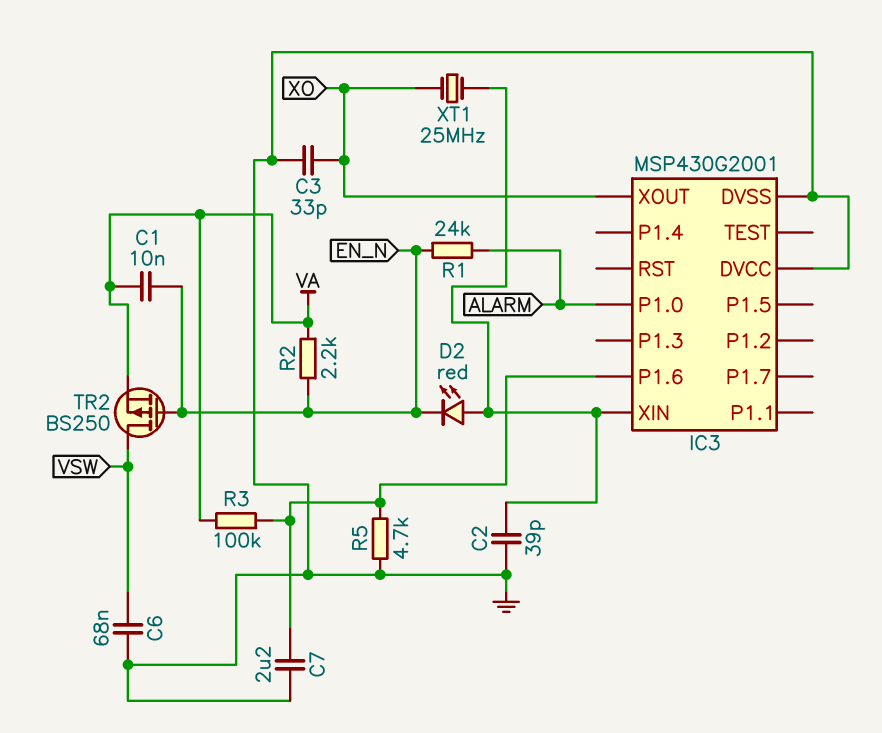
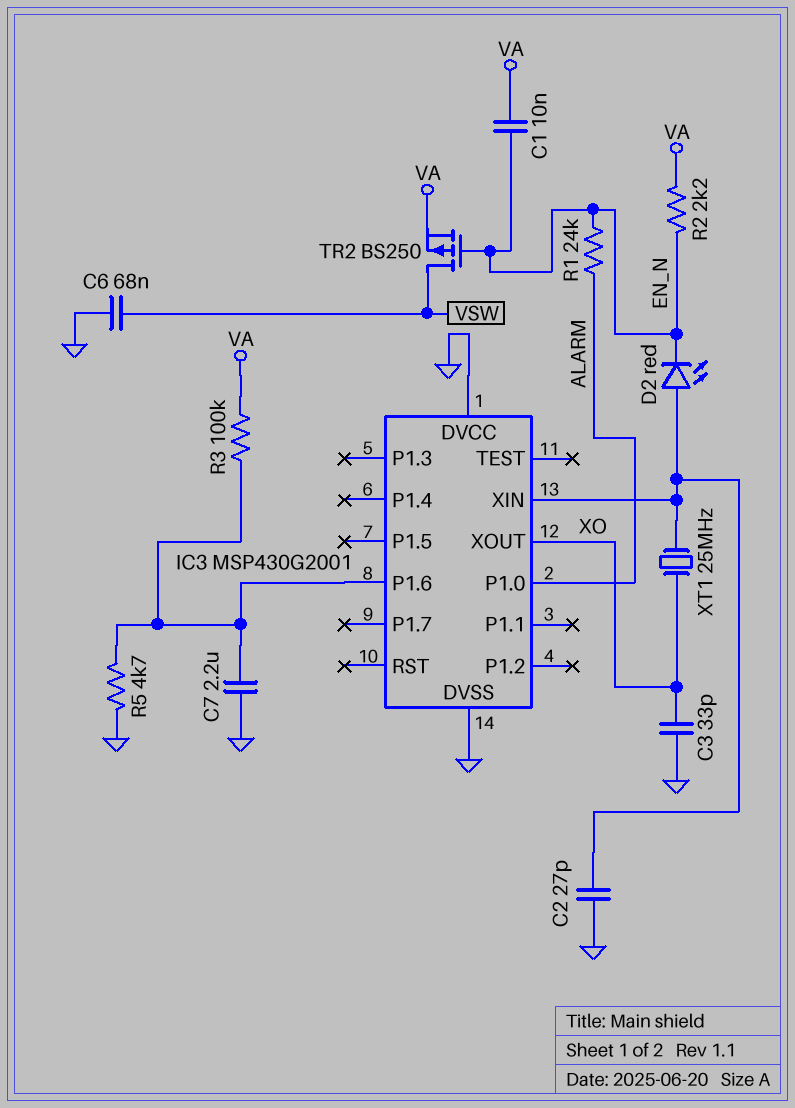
C2: 39pF (GND, IC3/XIN) -> 27pF (GND, IC3/XIN)

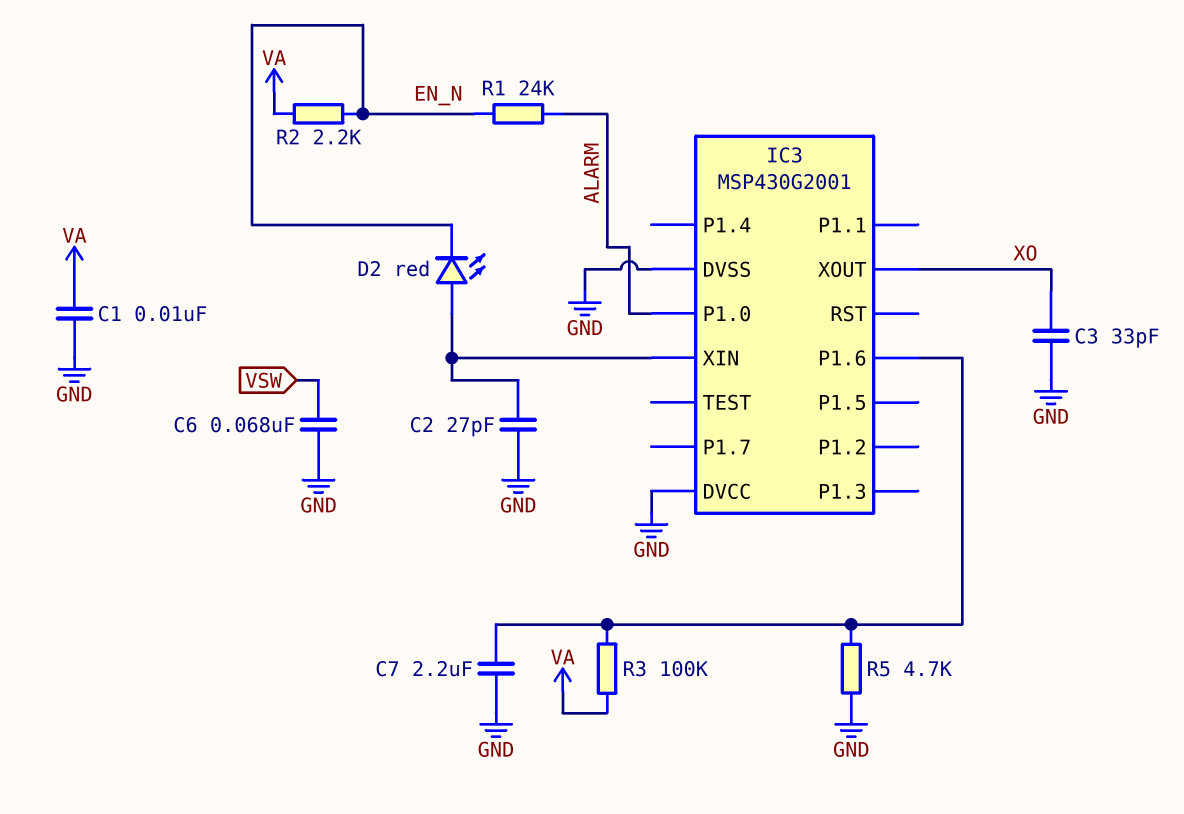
C1: 10nF (EN_N, VA) -> 10nF (GND, VA)
TR2: PMOS BS250 (G EN_N, D VSW, S VA) -> none
XT1: 25MHz (IC3/XIN, XO) -> none

